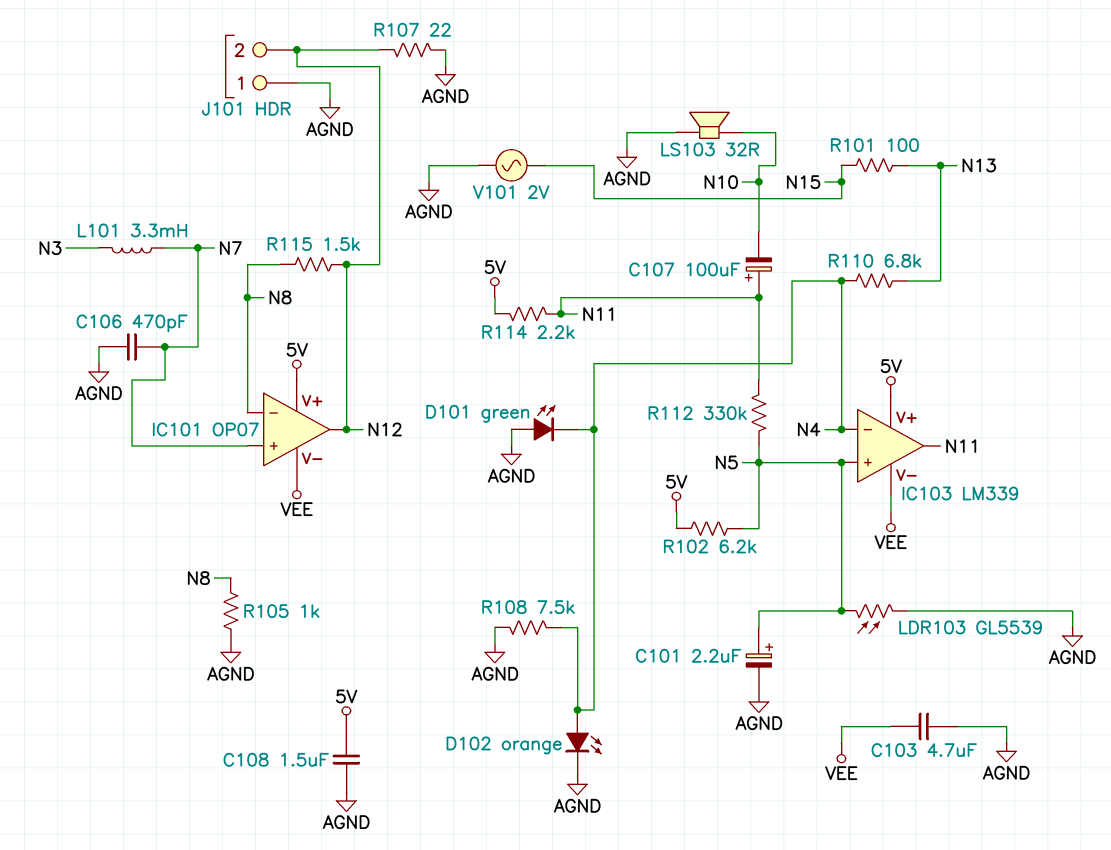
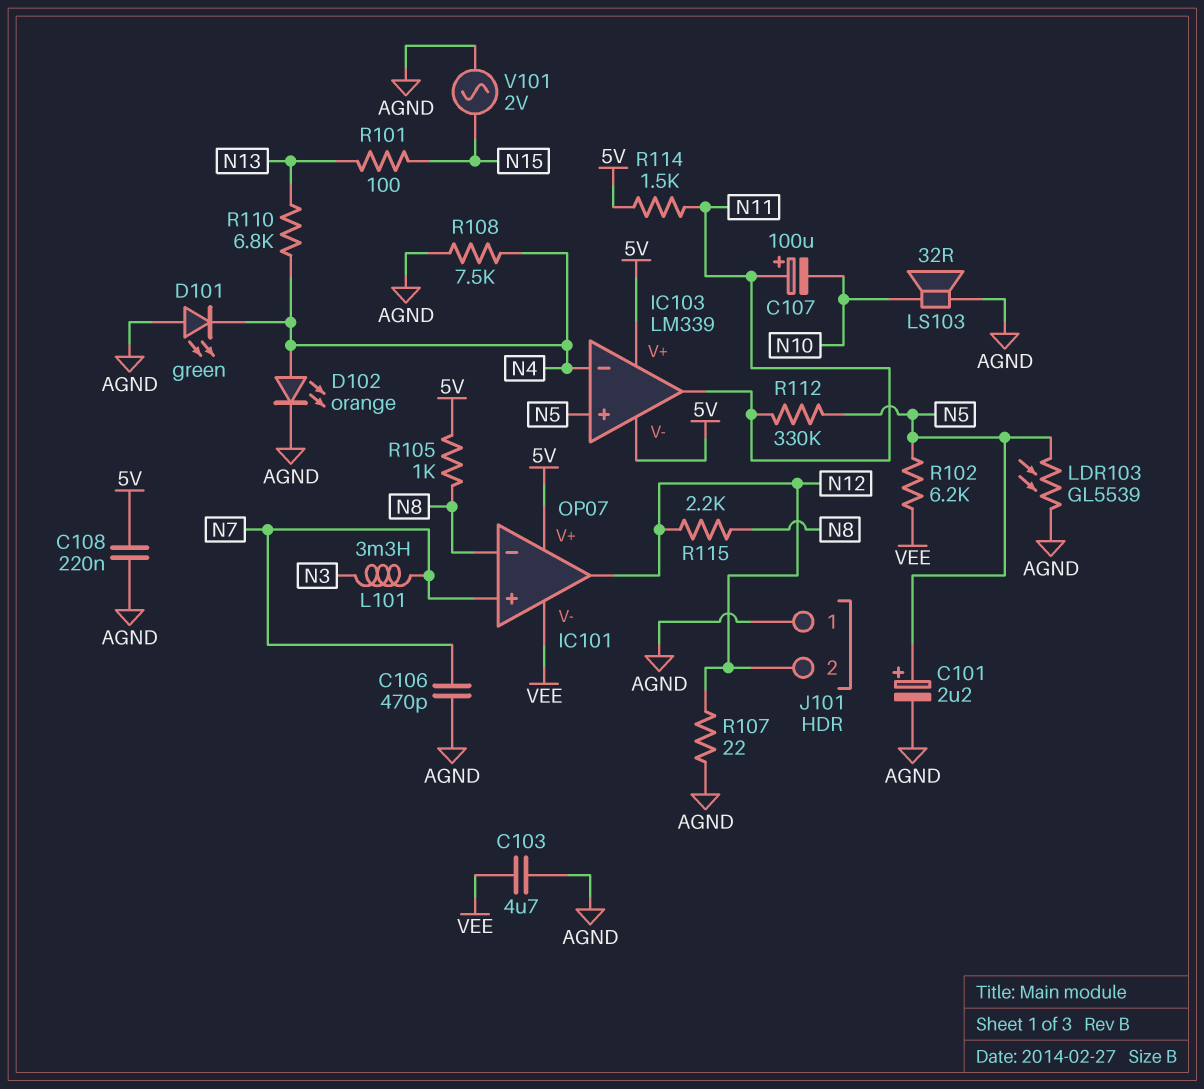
C108: 1.5uF (5V, AGND) -> 220nF (5V, AGND)
IC103 pin V-: VEE -> 5V
R102: 6.2k (5V, N5) -> 6.2k (N5, VEE)
R105: 1k (AGND, N8) -> 1k (5V, N8)
R114: 2.2k (5V, N11) -> 1.5k (5V, N11)
R115: 1.5k (N8, N12) -> 2.2k (N8, N12)

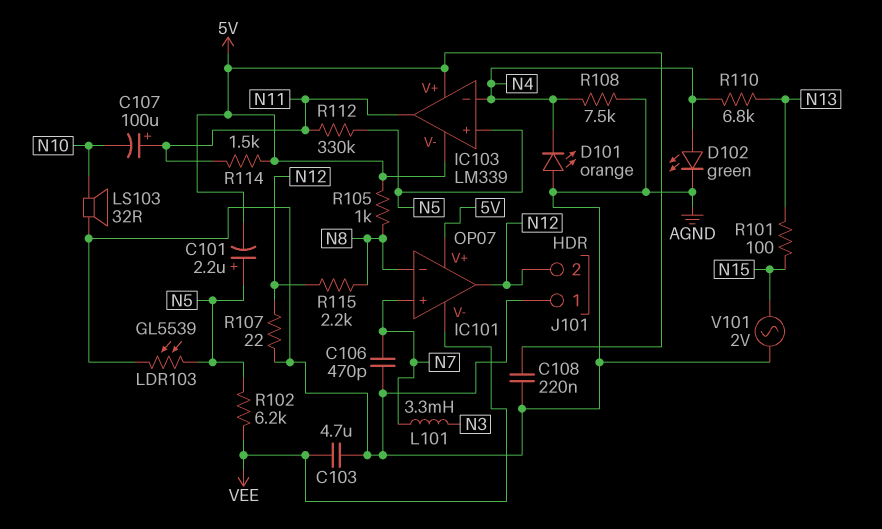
C101: 2.2uF (plus N5, minus AGND) -> 2.2uF (plus N5, minus 5V)
D101: LED green (A AGND, K N4) -> LED orange (A AGND, K N4)
D102: LED orange (A N4, K AGND) -> LED green (A N4, K AGND)

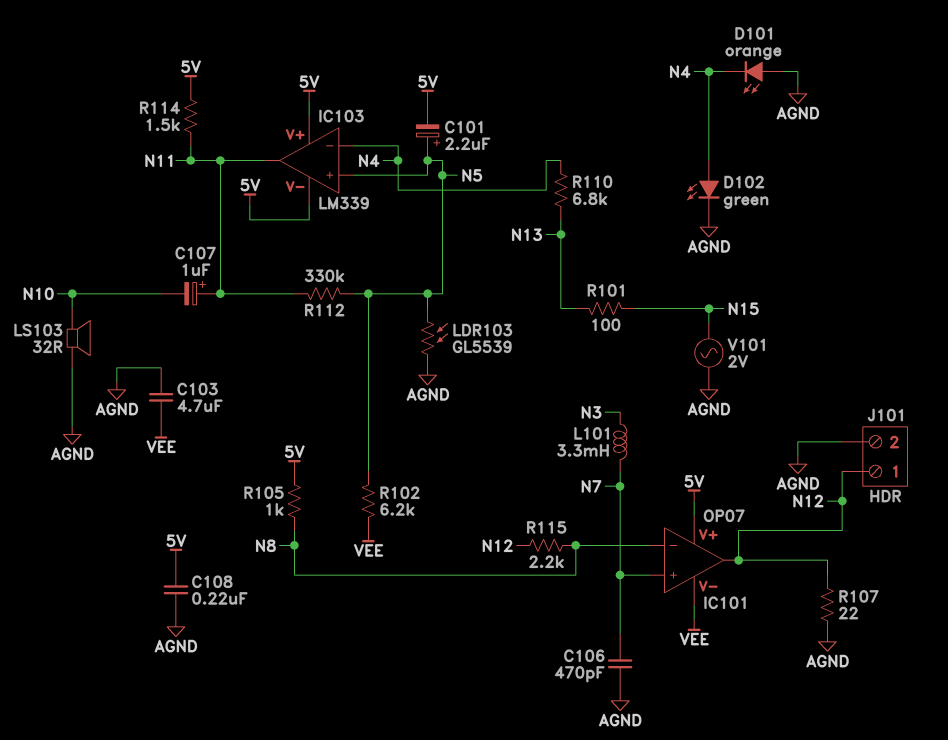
C107: 100uF (plus N11, minus N10) -> 1uF (plus N11, minus N10)
J101 pin 1: AGND -> N12
J101 pin 2: N12 -> AGND
R108: 7.5k (AGND, N4) -> none

